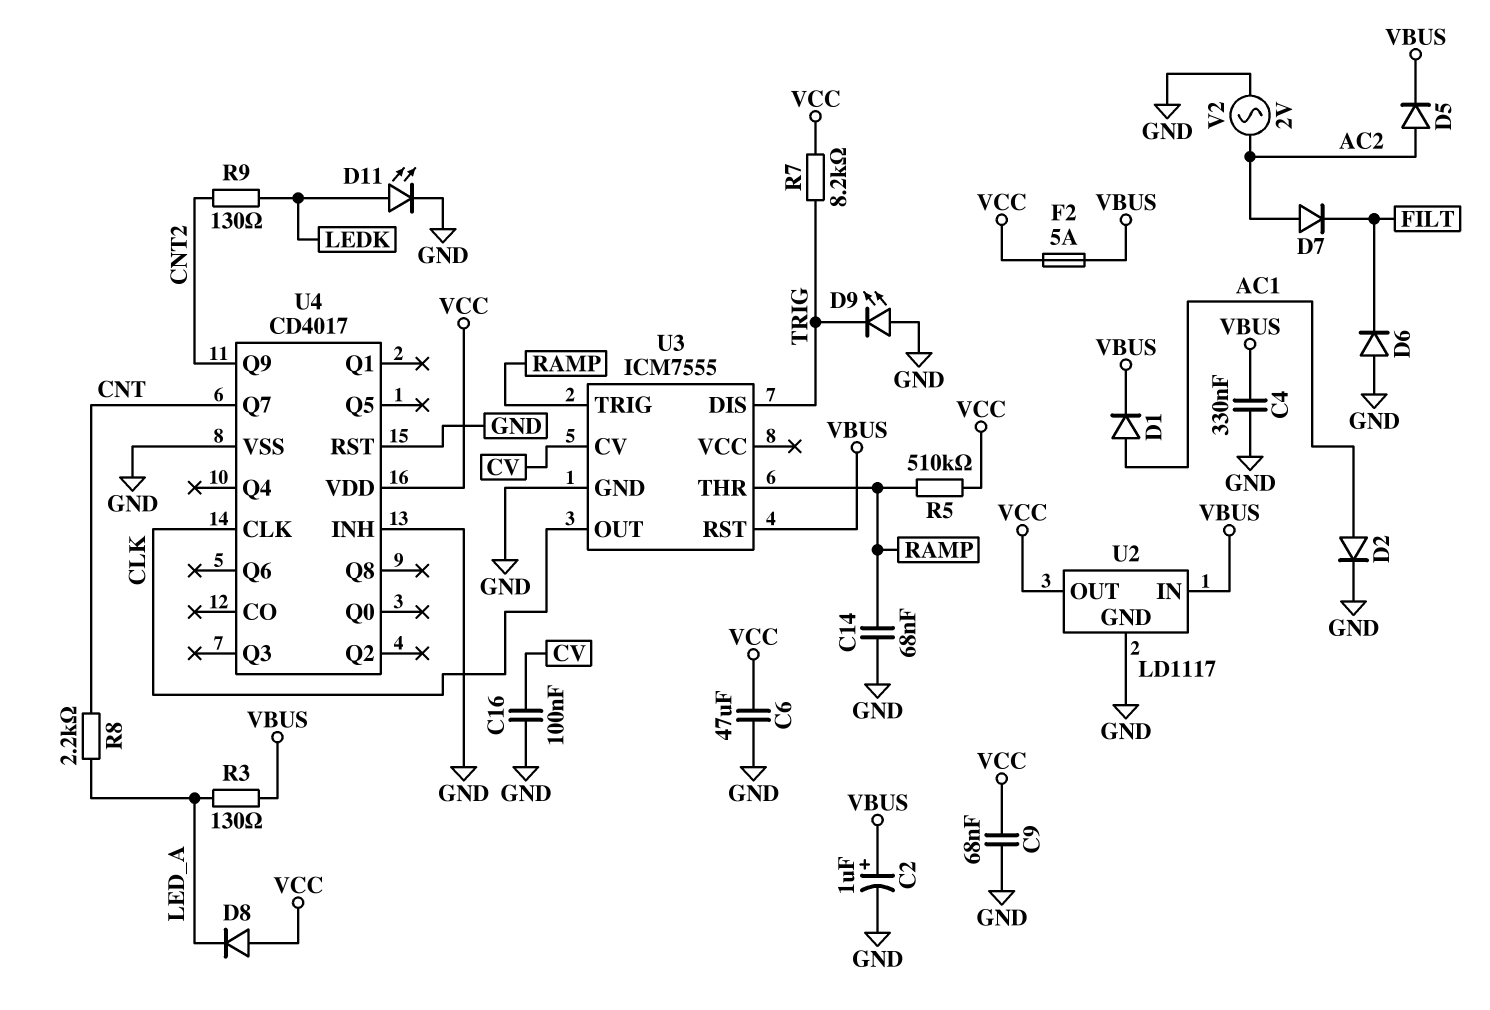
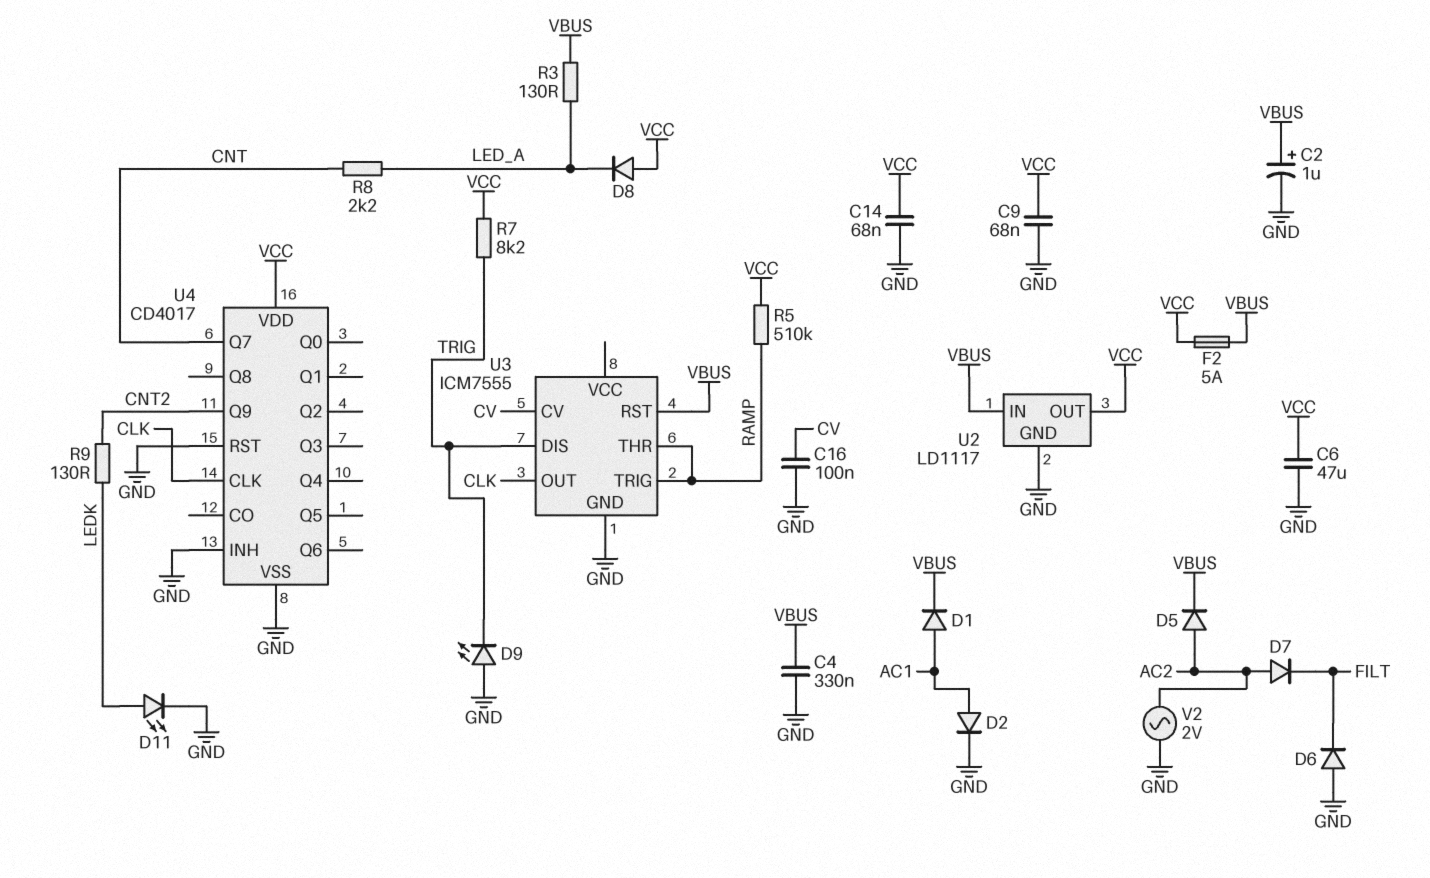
C14: 68nF (GND, RAMP) -> 68nF (GND, VCC)

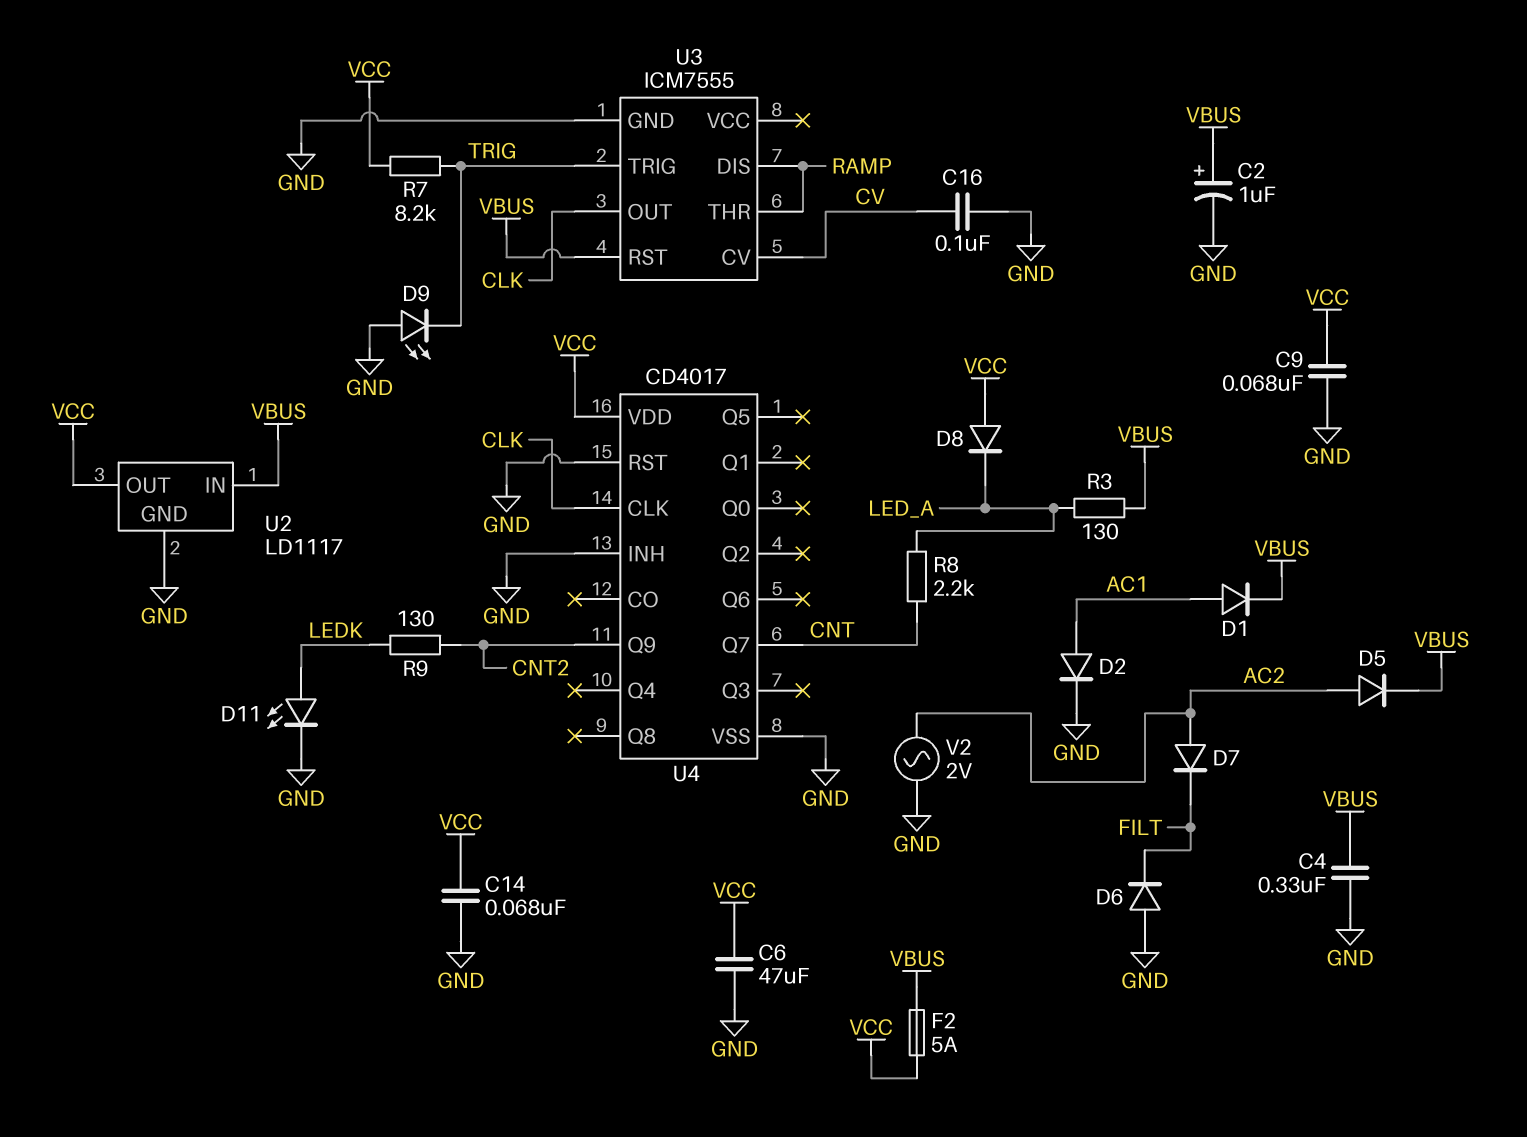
R5: 510k (RAMP, VCC) -> none
U3 pin DIS: TRIG -> RAMP
U3 pin TRIG: RAMP -> TRIG

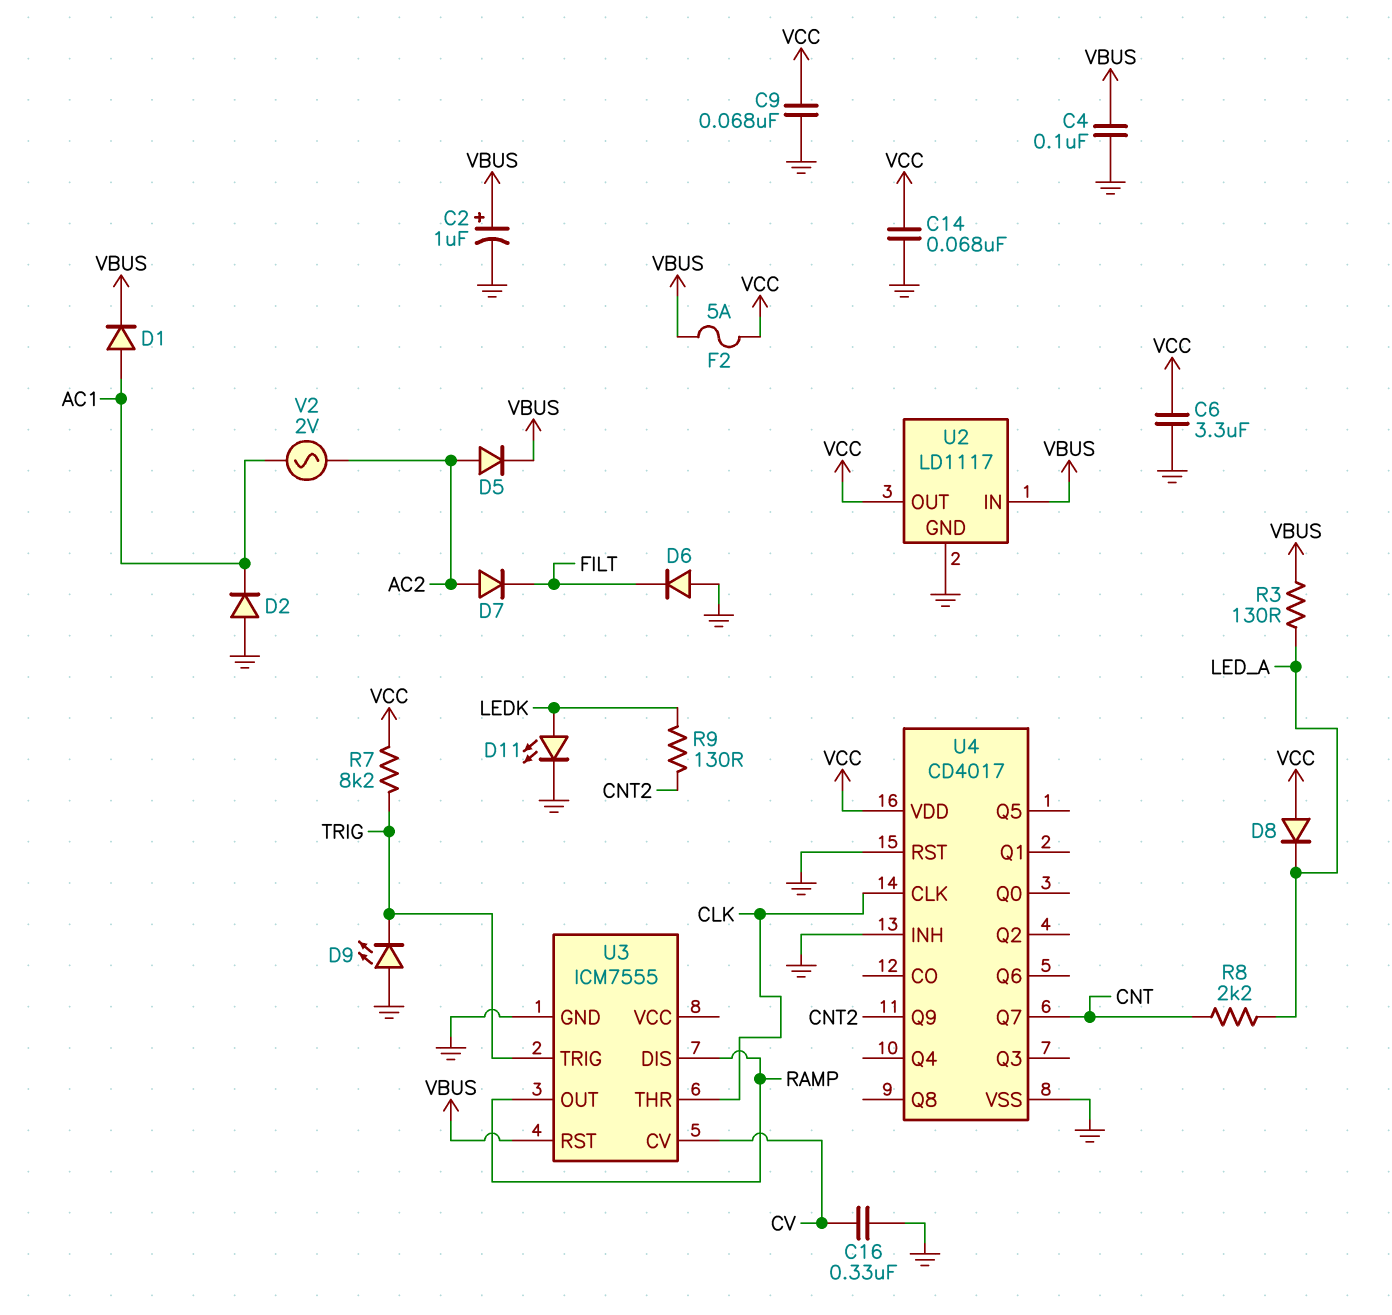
C4: 330nF (GND, VBUS) -> 100nF (GND, VBUS)
C6: 47uF (GND, VCC) -> 3.3uF (GND, VCC)
C16: 100nF (CV, GND) -> 330nF (CV, GND)
D2: diode (A AC1, K GND) -> diode (A GND, K AC1)
U3 pin OUT: CLK -> RAMP
U3 pin THR: RAMP -> CLK
V2: AC 2V (AC2, GND) -> AC 2V (AC1, AC2)

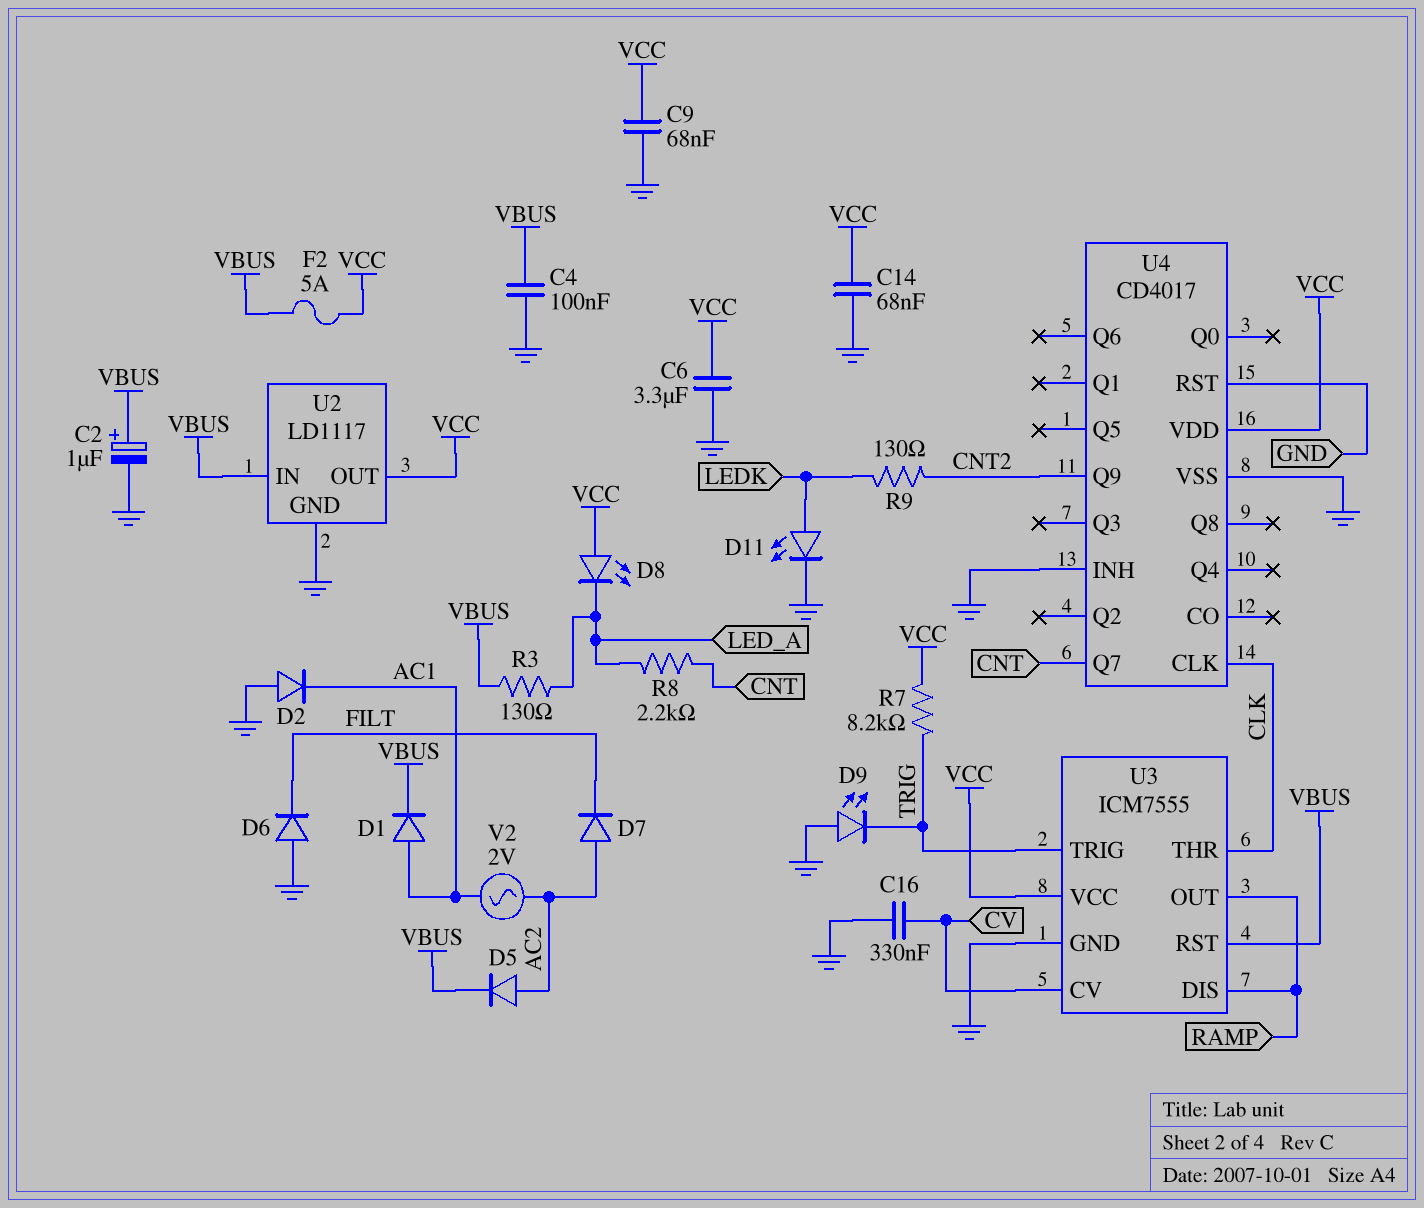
D8: diode (A VCC, K LED_A) -> LED (A VCC, K LED_A)
U3 pin VCC: none -> VCC

